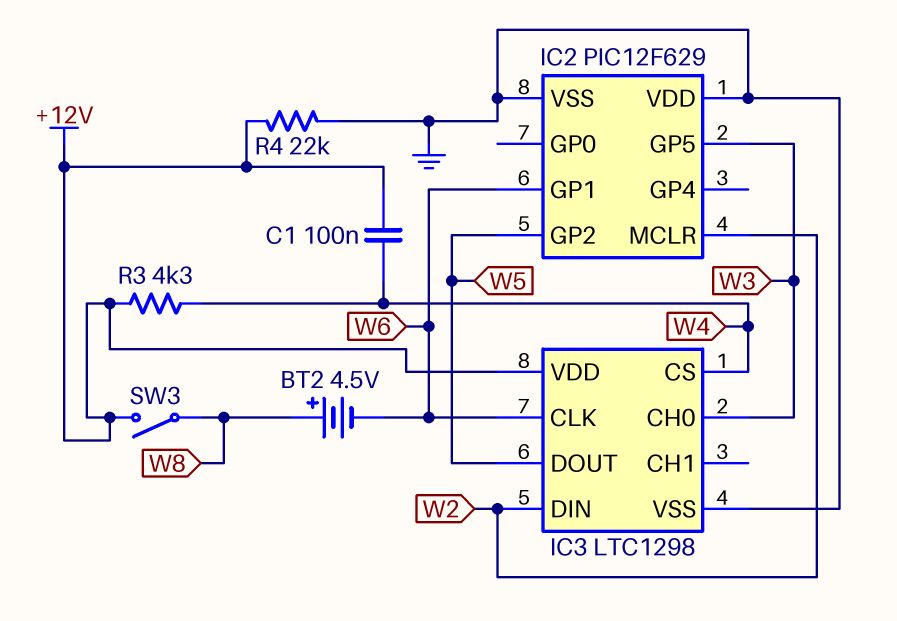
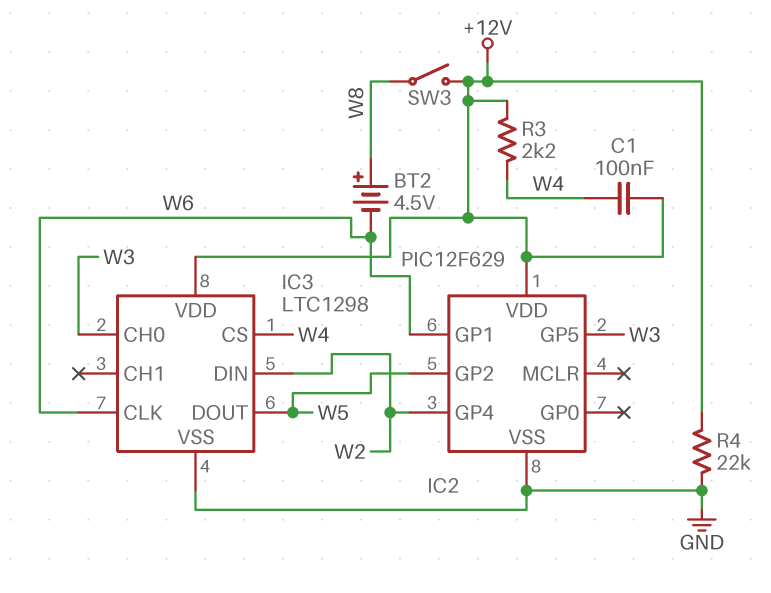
IC2 pin GP4: none -> W2
IC2 pin MCLR: W2 -> none
IC2 pin VDD: GND -> +12V
R3: 4.3k (+12V, W4) -> 2.2k (+12V, W4)

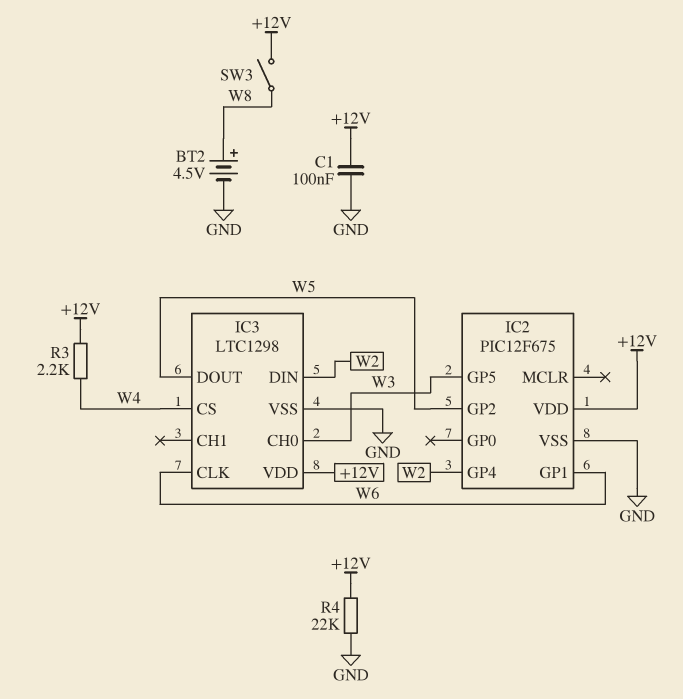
BT2: 4.5V (plus W8, minus W6) -> 4.5V (plus W8, minus GND)
C1: 100nF (+12V, W4) -> 100nF (+12V, GND)
IC2: PIC12F629 -> PIC12F675

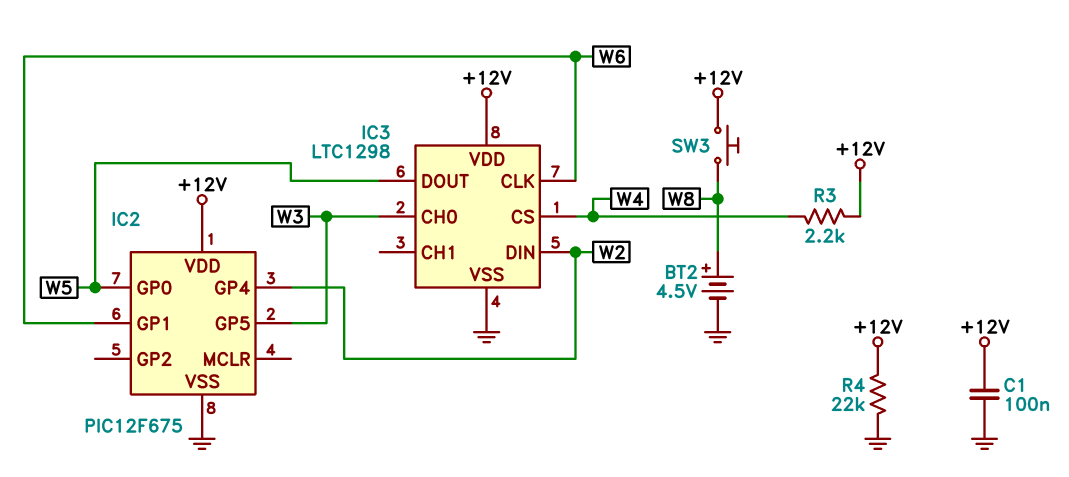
IC2 pin GP0: none -> W5
IC2 pin GP2: W5 -> none
SW3: switch (+12V, W8) -> button (+12V, W8)

